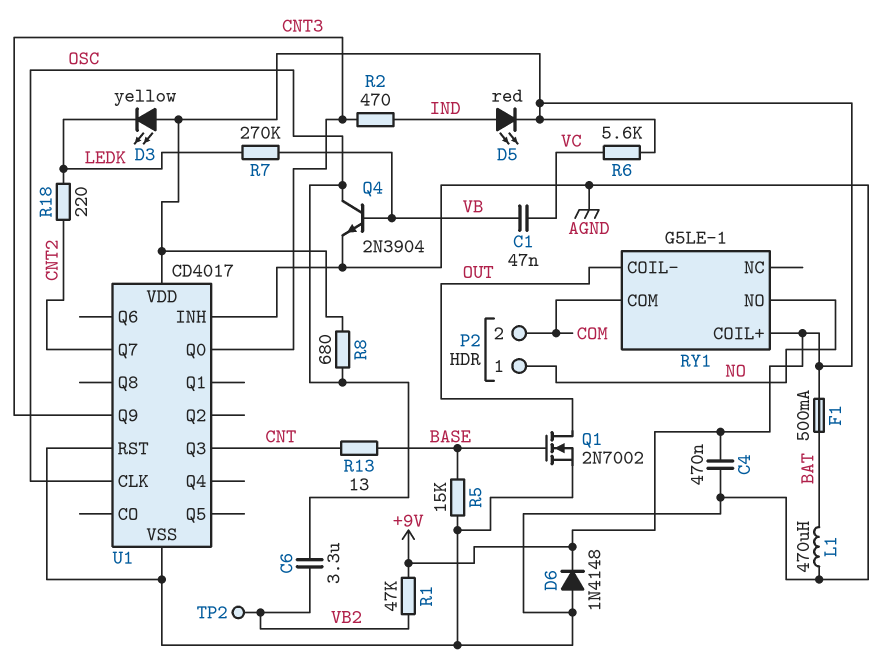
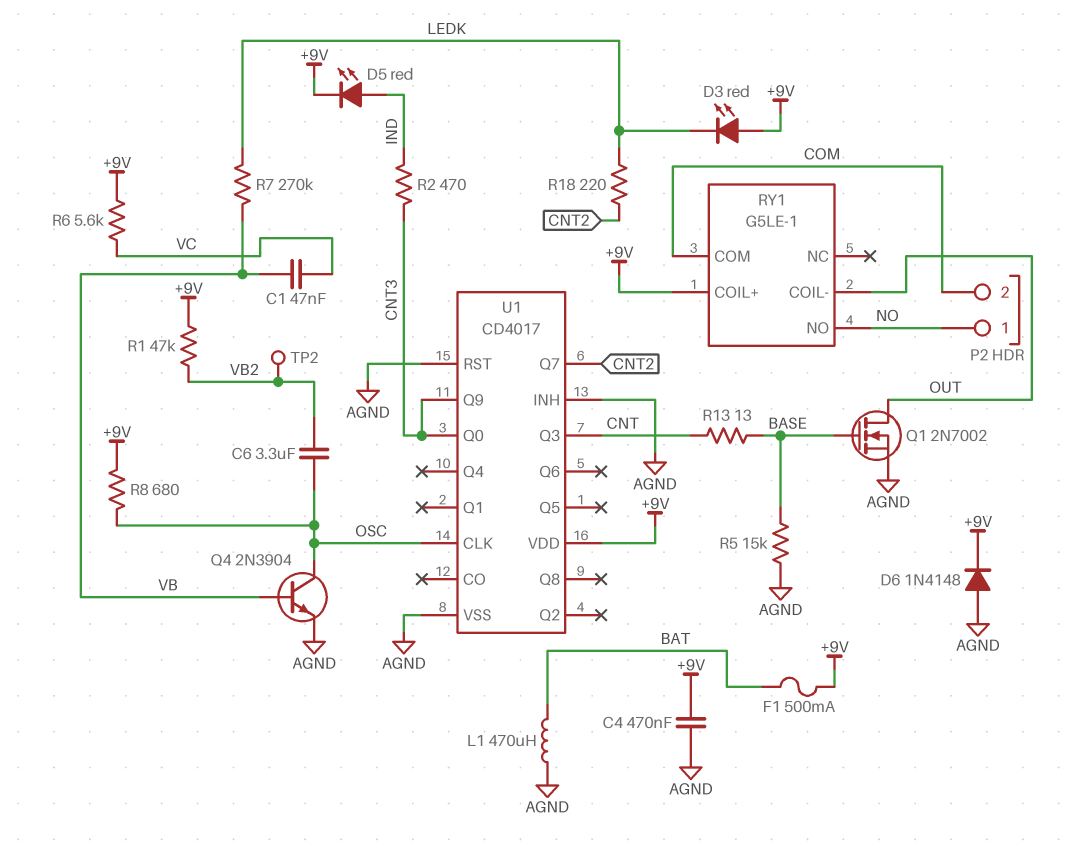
D3: LED yellow (A +9V, K LEDK) -> LED red (A +9V, K LEDK)

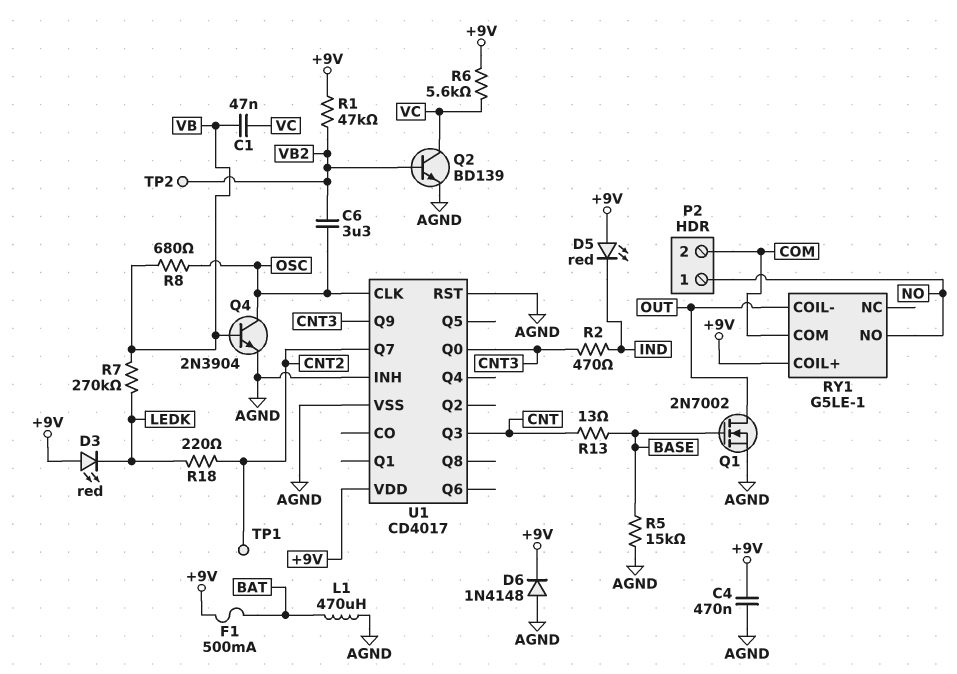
D5: LED red (A IND, K +9V) -> LED red (A +9V, K IND)
Q2: none -> NPN BD139 (B VB2, C VC, E AGND)
R8: 680 (+9V, OSC) -> 680 (OSC, VB)
TP1: none -> test point (CNT2)

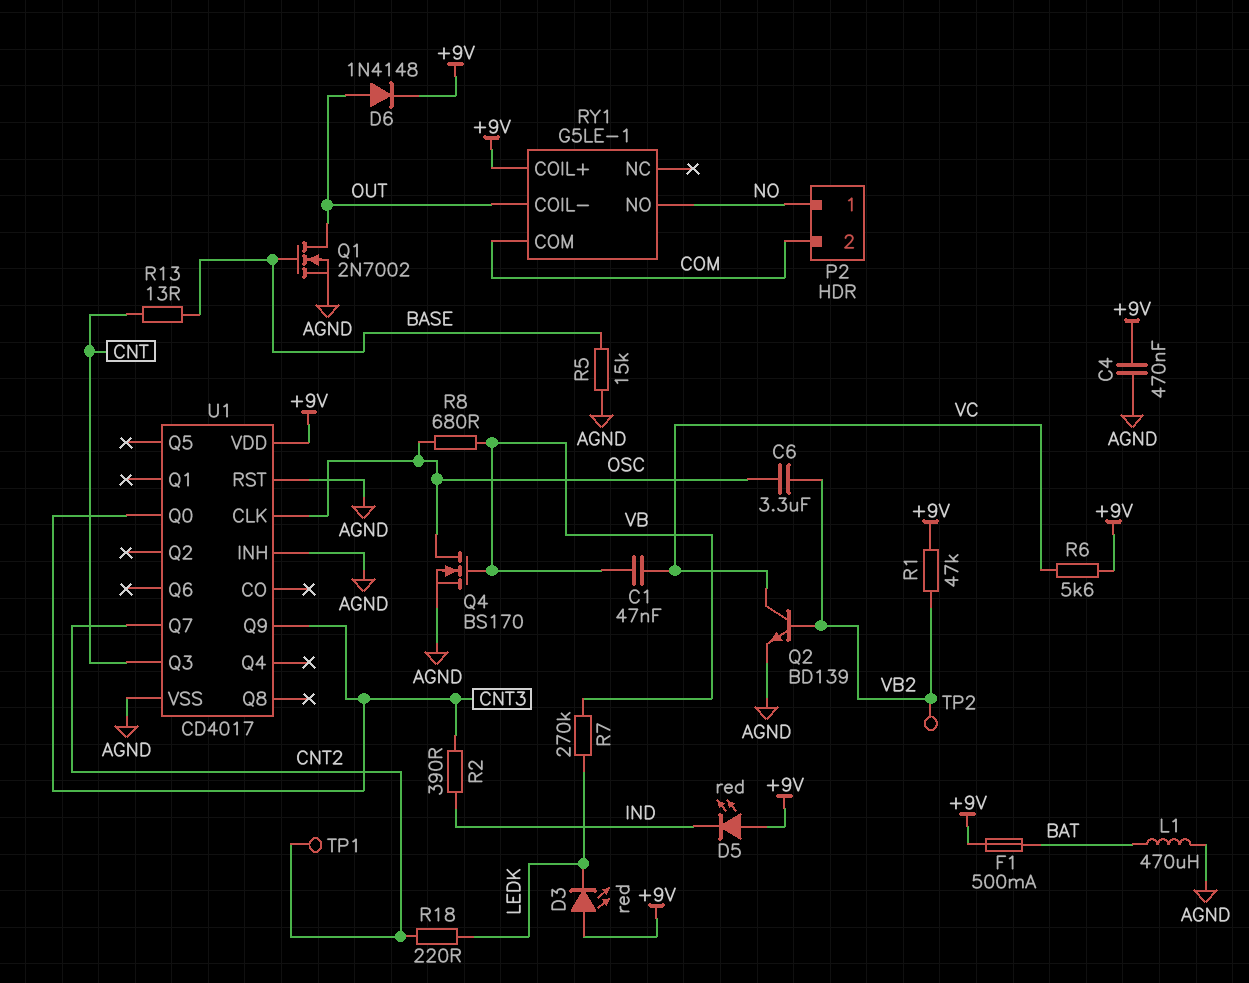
D6: diode 1N4148 (A AGND, K +9V) -> diode 1N4148 (A OUT, K +9V)
Q4: NPN 2N3904 (B VB, C OSC, E AGND) -> NMOS BS170 (G VB, D OSC, S AGND)
R2: 470 (CNT3, IND) -> 390 (CNT3, IND)

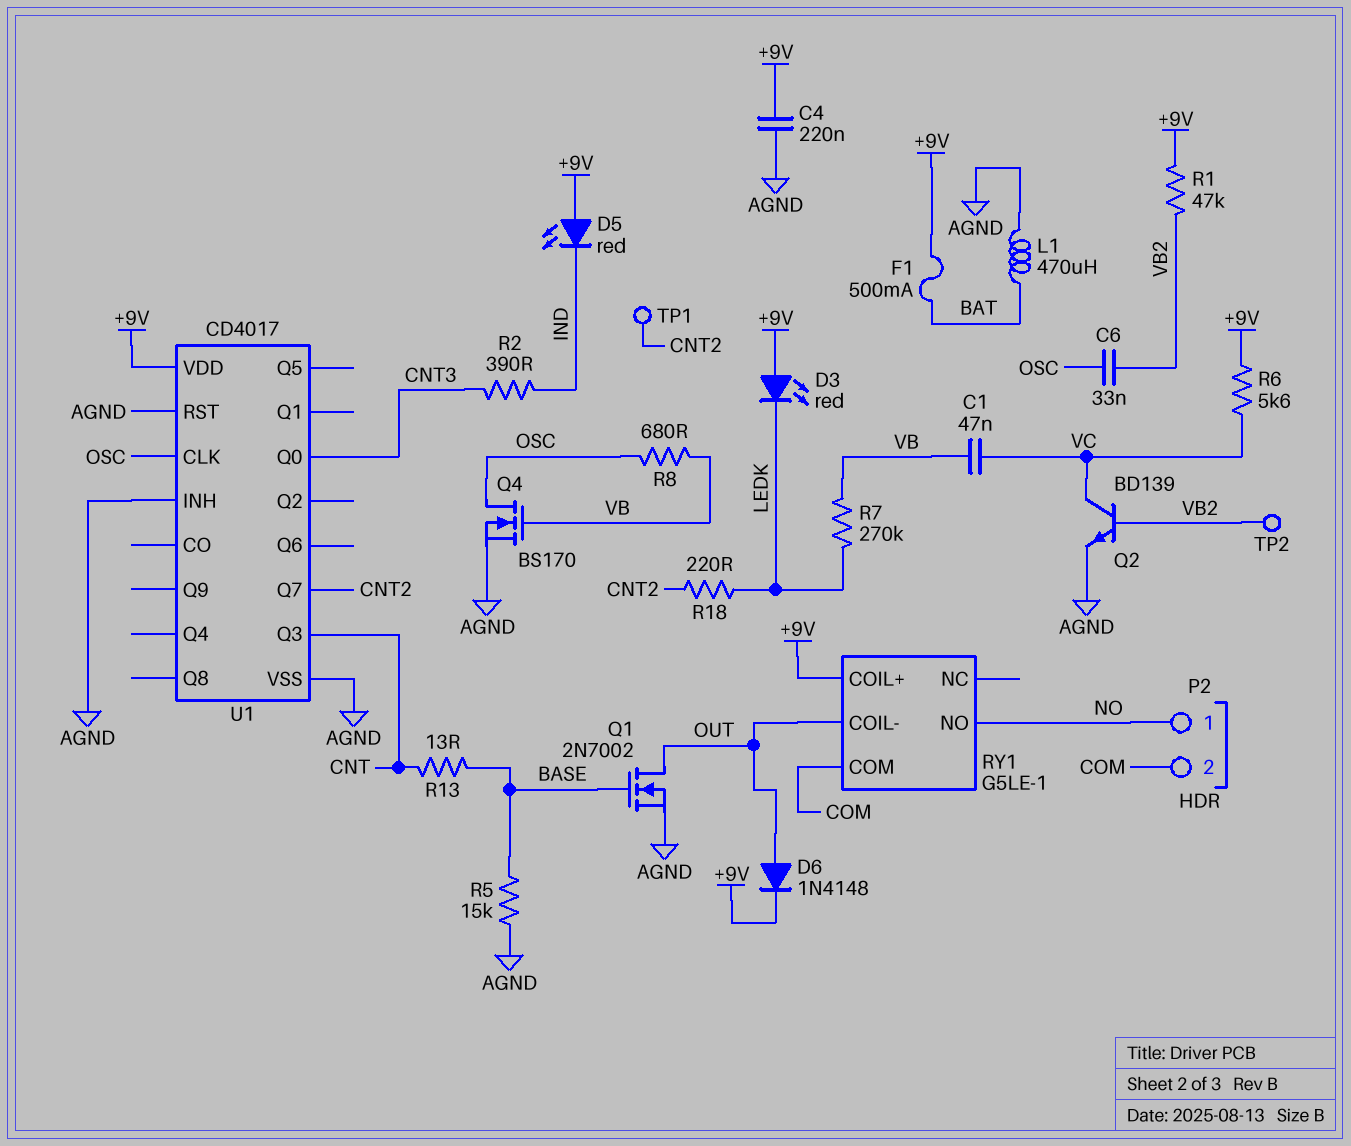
C4: 470nF (+9V, AGND) -> 220nF (+9V, AGND)
C6: 3.3uF (OSC, VB2) -> 33nF (OSC, VB2)
U1 pin Q9: CNT3 -> none

